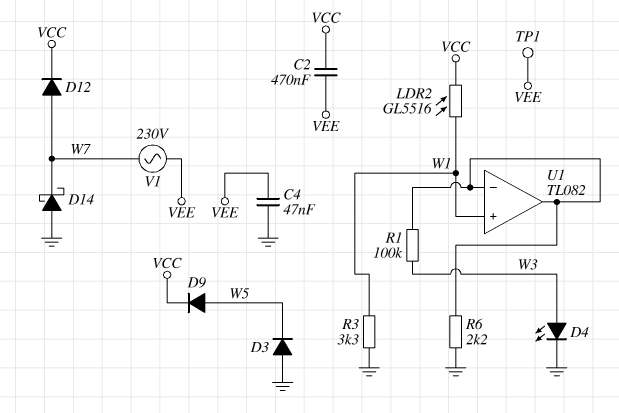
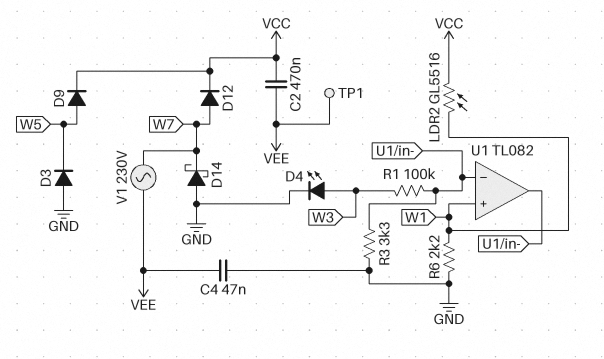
R3: 3.3k (GND, W1) -> 3.3k (GND, U1/in-)
R6: 2.2k (GND, U1/in-) -> 2.2k (GND, W1)

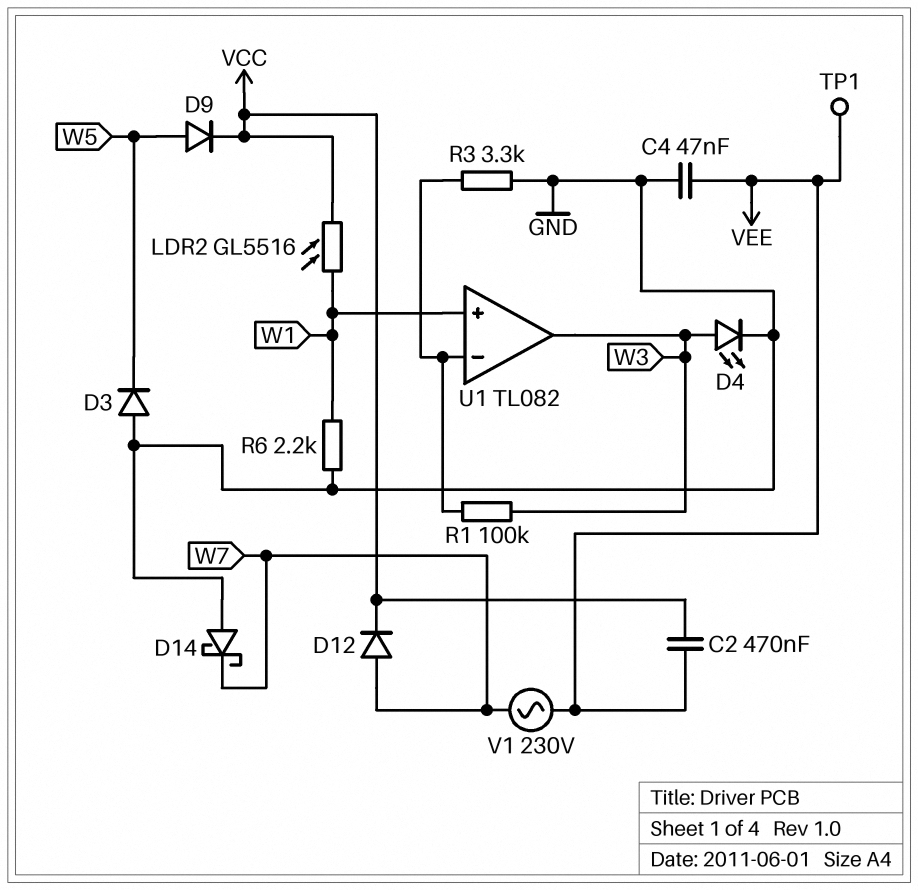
U1 pin out: U1/in- -> W3

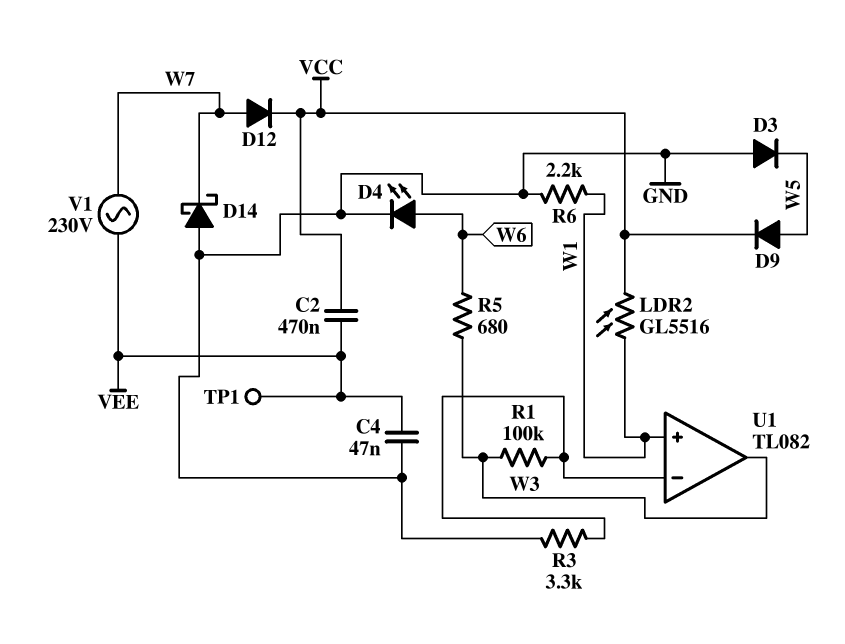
D4: LED (A W3, K GND) -> LED (A W6, K GND)
R5: none -> 680 (W3, W6)

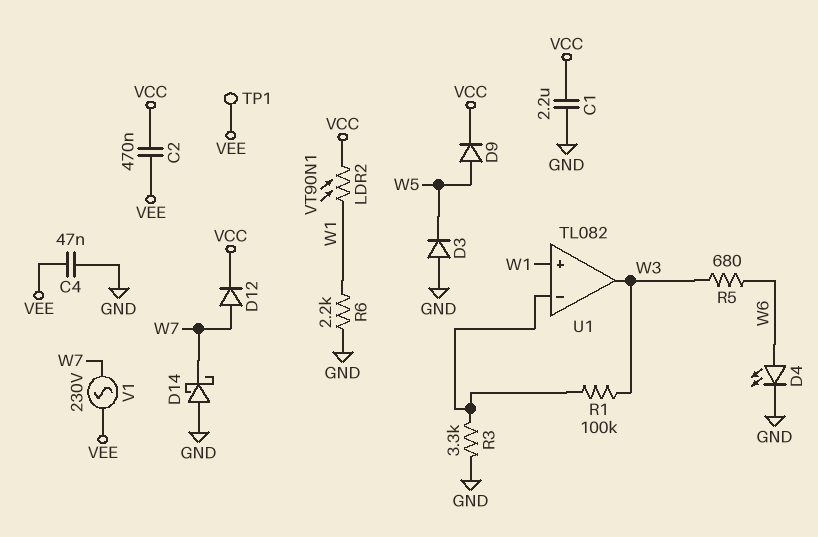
C1: none -> 2.2uF (GND, VCC)
LDR2: GL5516 (VCC, W1) -> VT90N1 (VCC, W1)

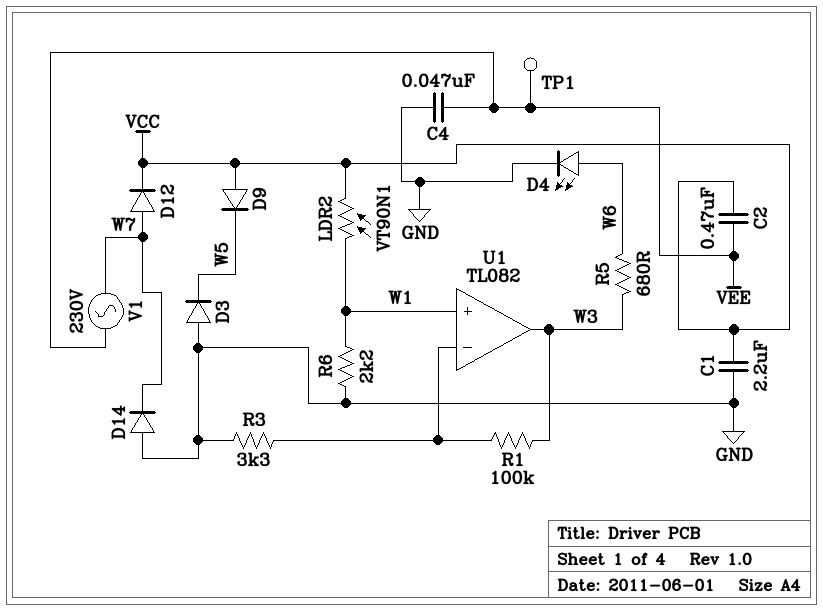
D9: diode (A W5, K VCC) -> diode (A VCC, K W5)
D14: schottky (A GND, K W7) -> diode (A GND, K W7)

